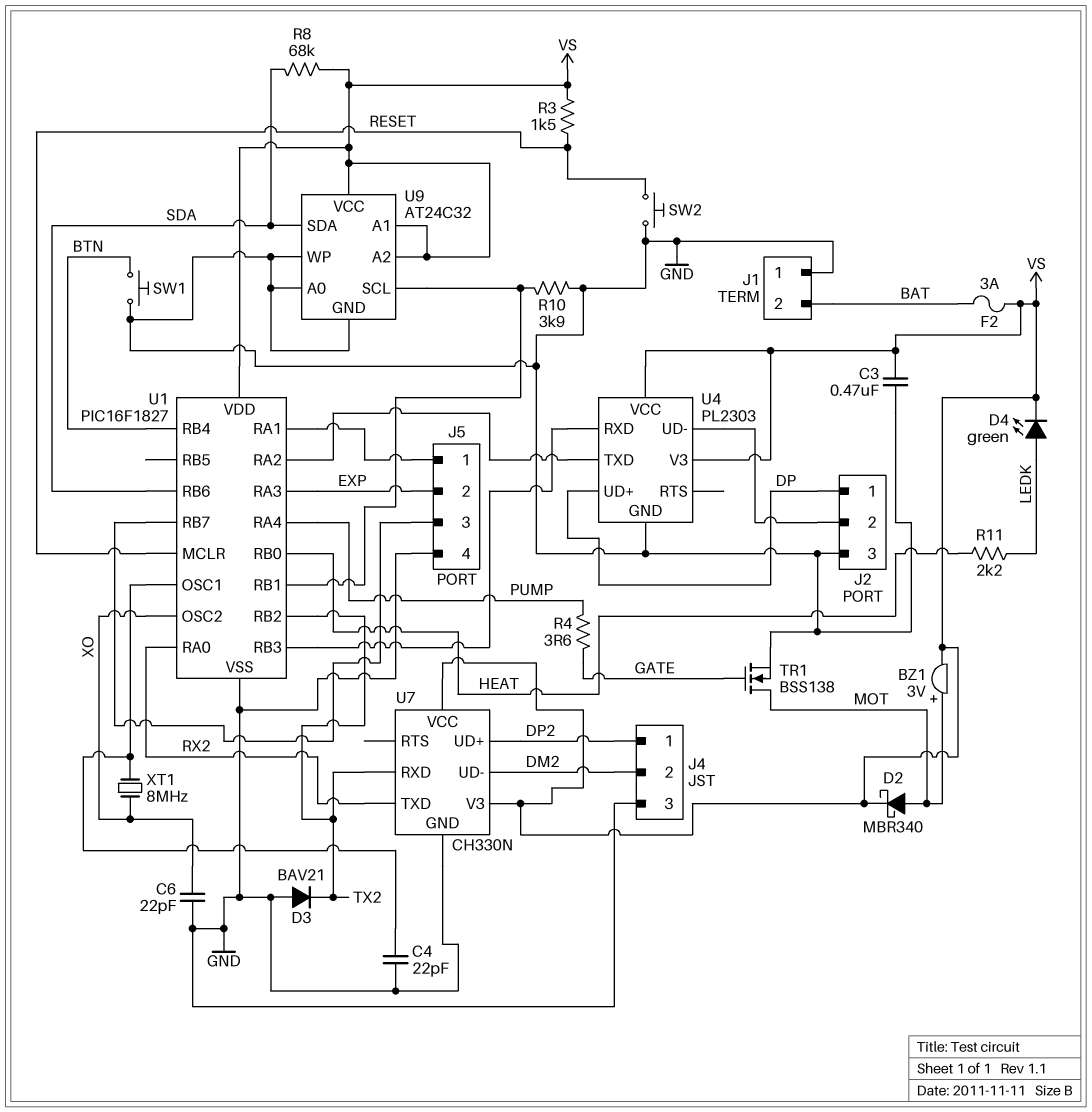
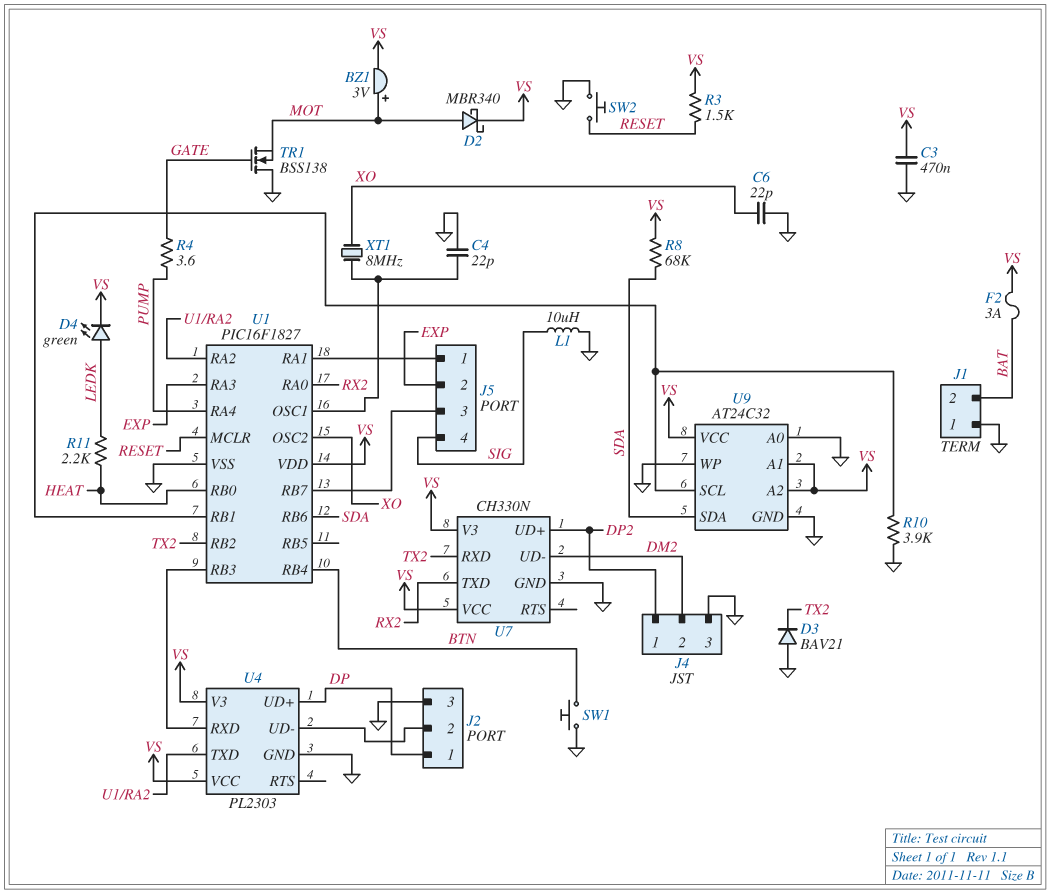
J5 pin 4: GND -> SIG
L1: none -> 10uH (GND, SIG)
TR1: NMOS BSS138 (G GATE, D MOT, S GND) -> NMOS BSS138 (G GATE, D GND, S MOT)

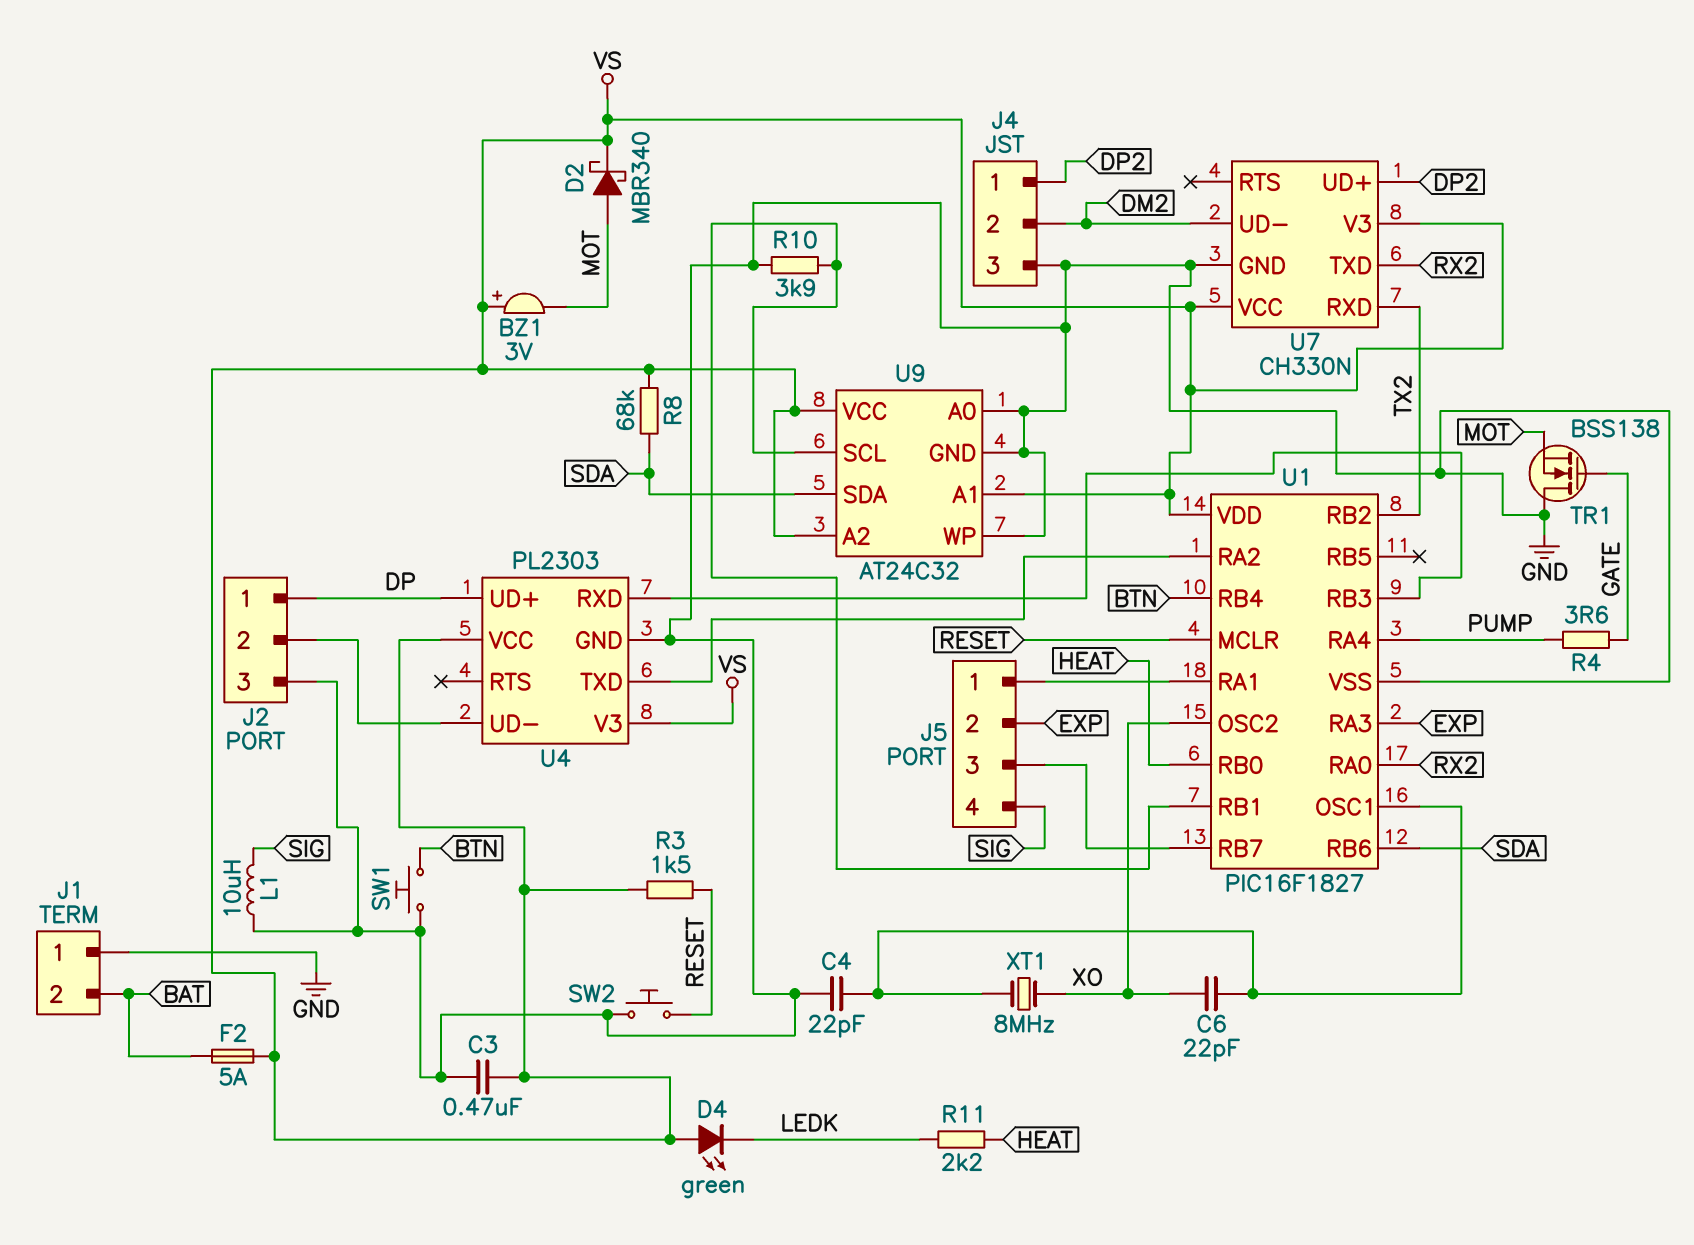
BZ1: buzzer 3V (plus MOT, minus VS) -> buzzer 3V (plus VS, minus MOT)
C6: 22pF (GND, XO) -> 22pF (U1/OSC1, XO)
D3: diode BAV21 (A GND, K TX2) -> none
D4: LED green (A LEDK, K VS) -> LED green (A VS, K LEDK)
F2: 3A (BAT, VS) -> 5A (BAT, VS)

